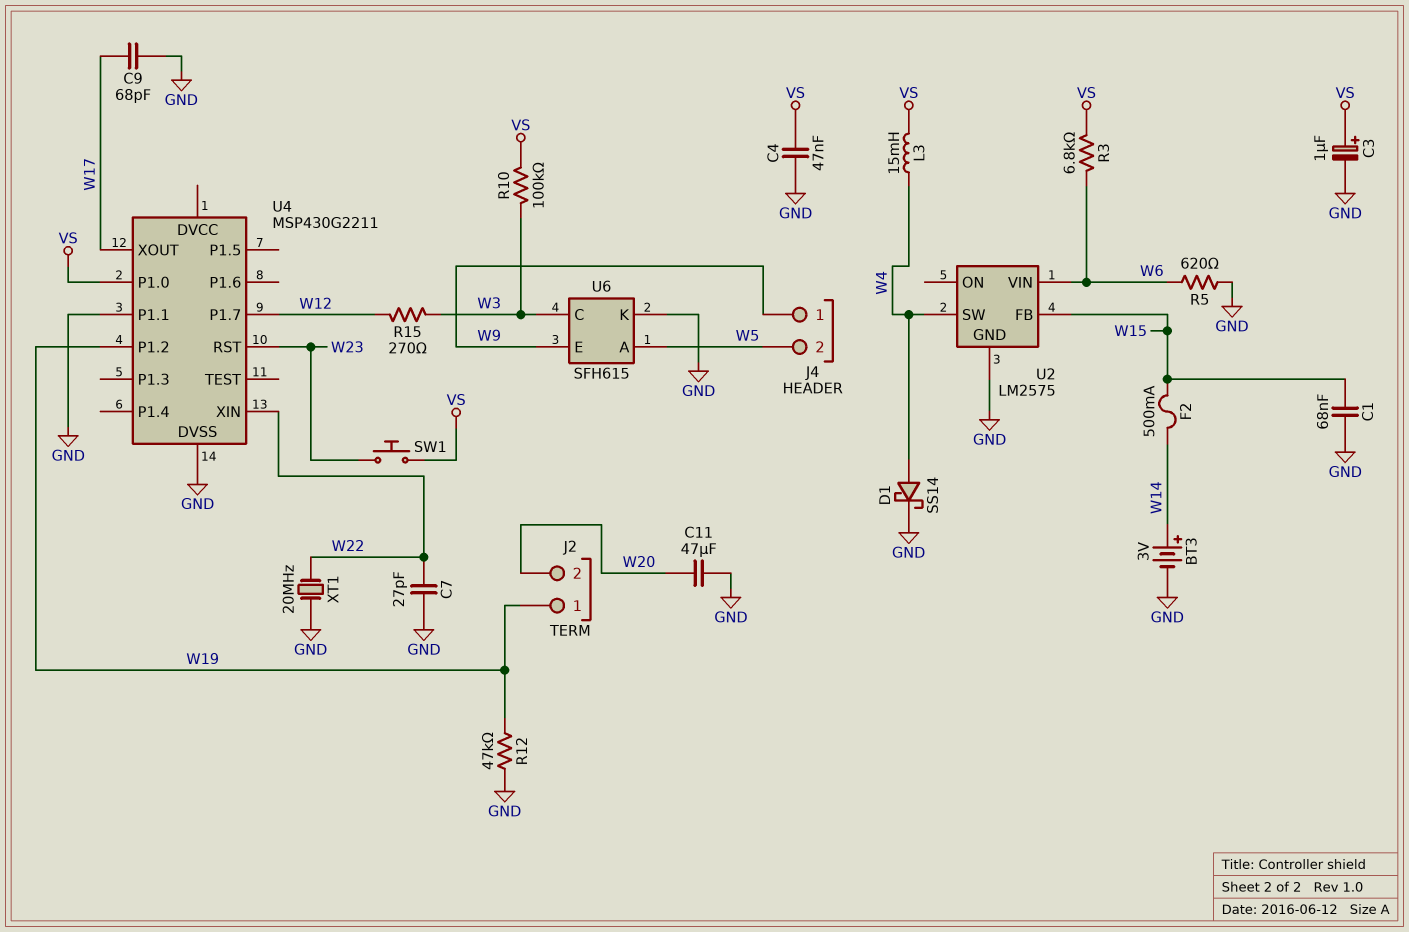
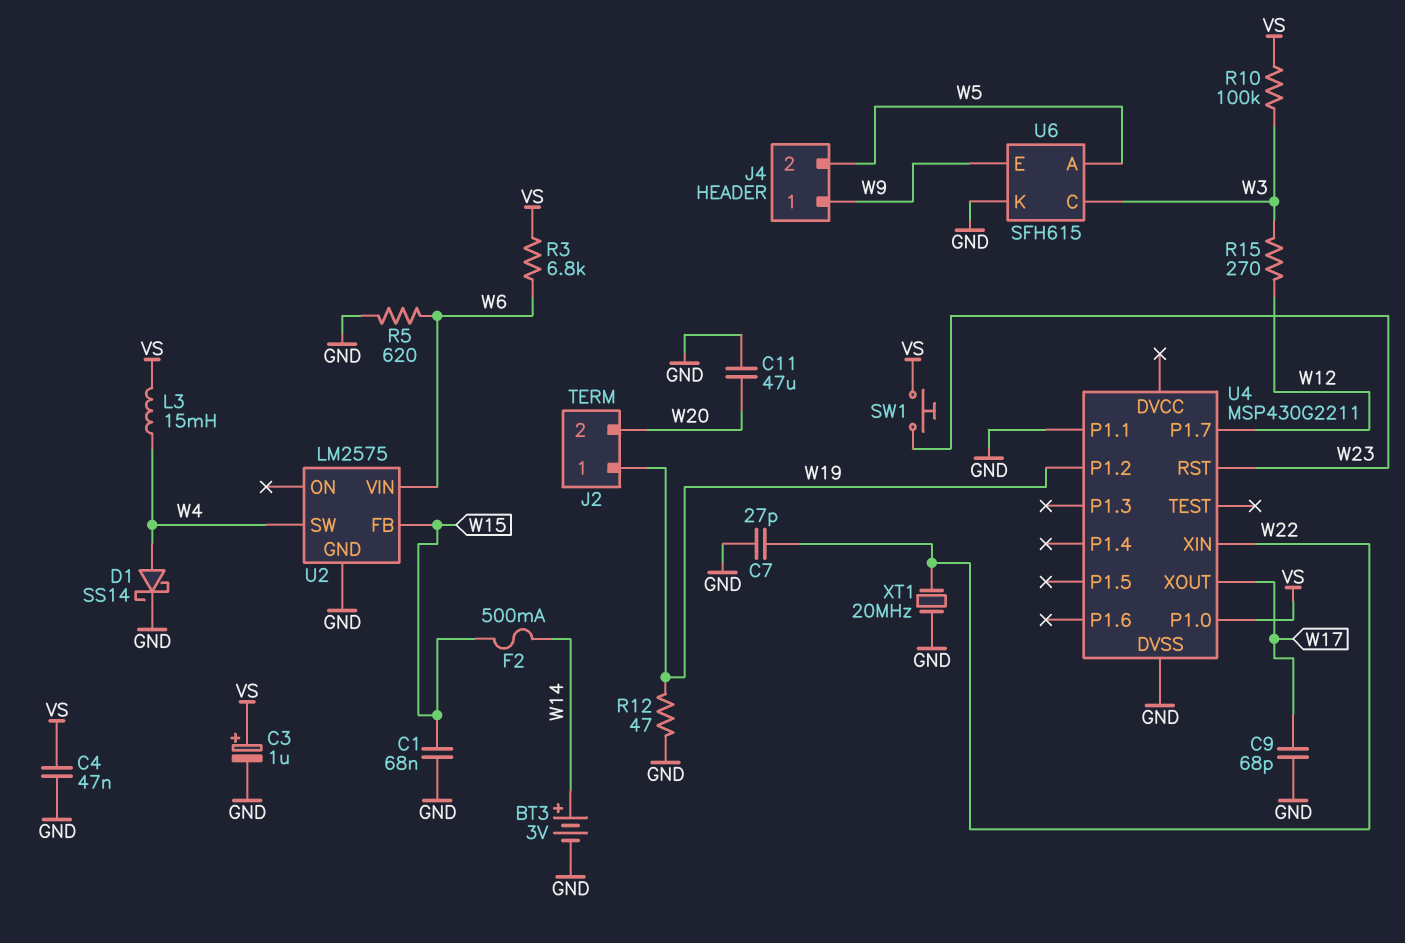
R12: 47k (GND, W19) -> 47 (GND, W19)

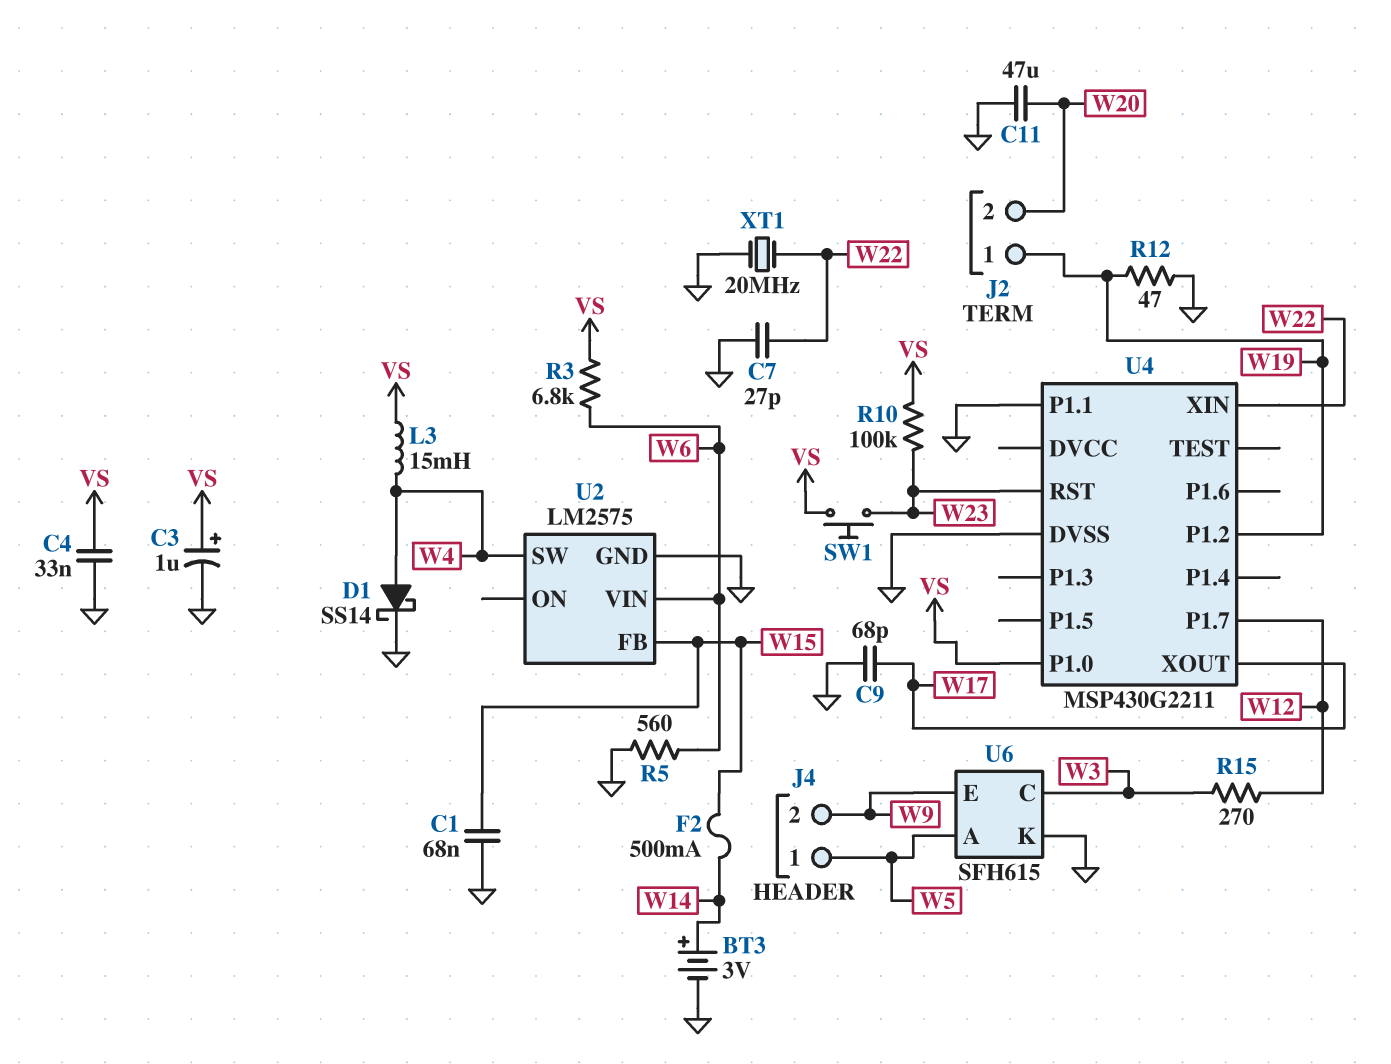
C4: 47nF (GND, VS) -> 33nF (GND, VS)
J4 pin 1: W9 -> W5
J4 pin 2: W5 -> W9
R5: 620 (GND, W6) -> 560 (GND, W6)
R10: 100k (VS, W3) -> 100k (VS, W23)

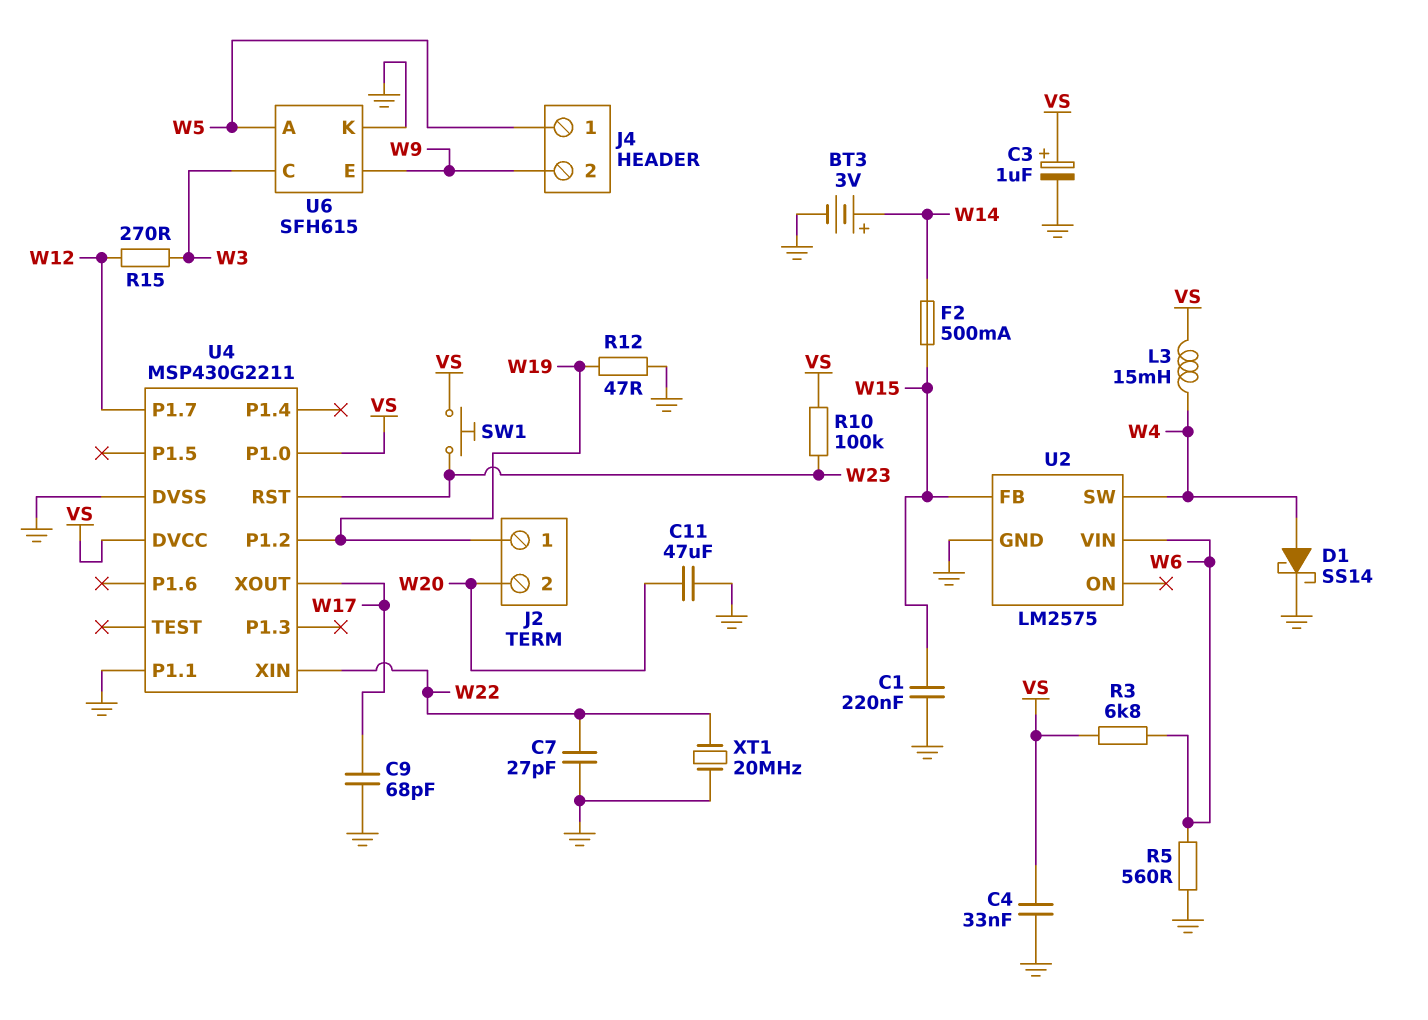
C1: 68nF (GND, W15) -> 220nF (GND, W15)
U4 pin DVCC: none -> VS

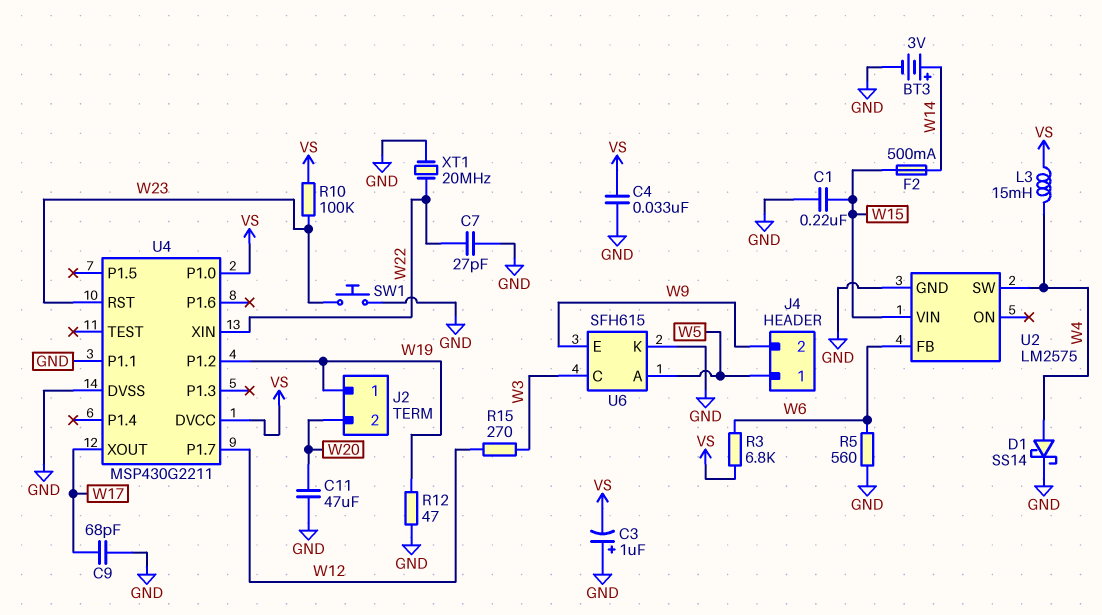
C3: 1uF (plus VS, minus GND) -> 1uF (plus GND, minus VS)
SW1: button (VS, W23) -> button (GND, W23)
U2 pin FB: W15 -> W6
U2 pin VIN: W6 -> W15

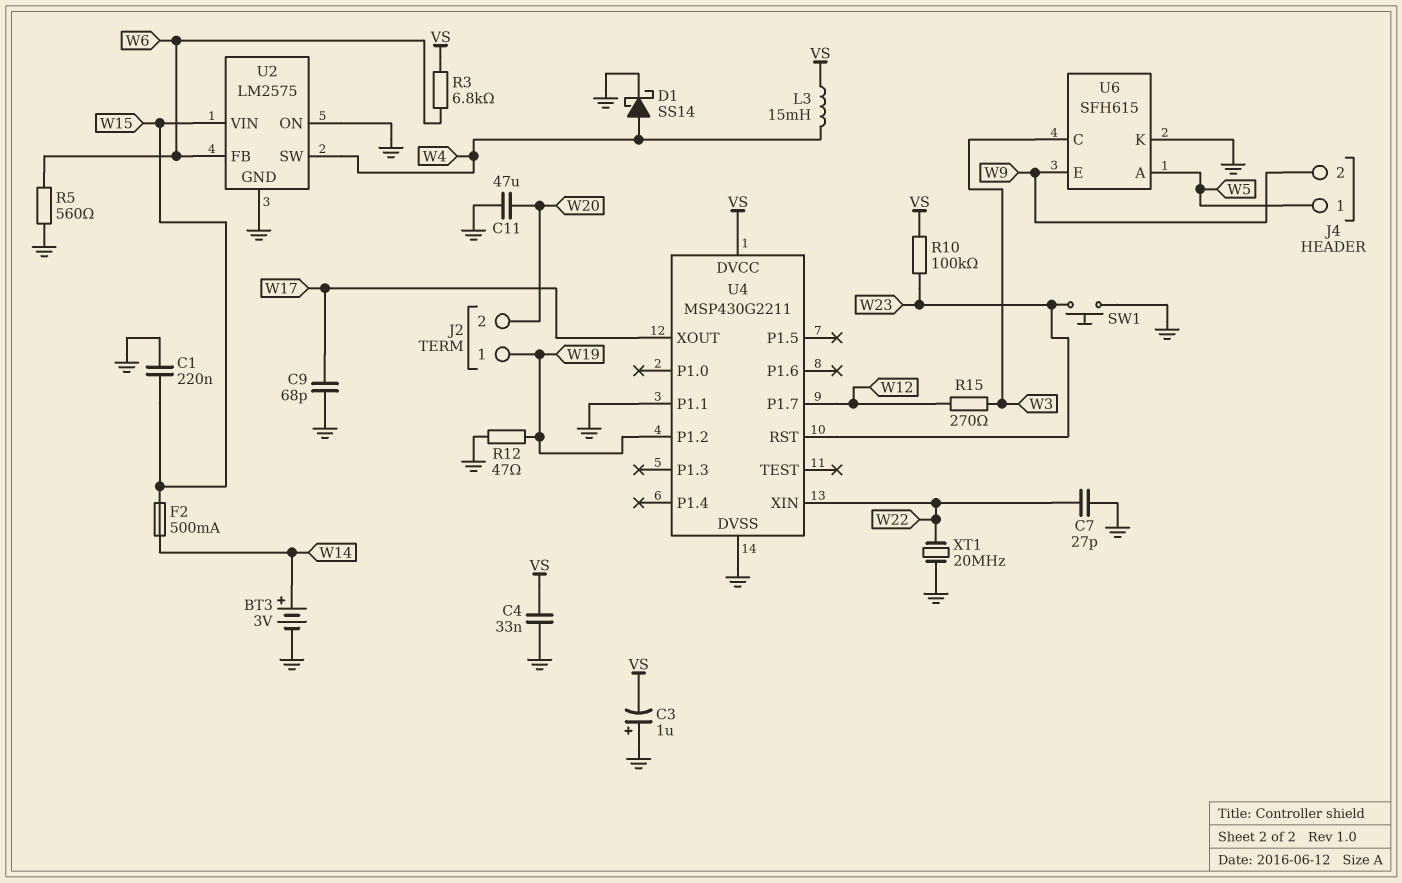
U2 pin ON: none -> GND
U4 pin P1.0: VS -> none

